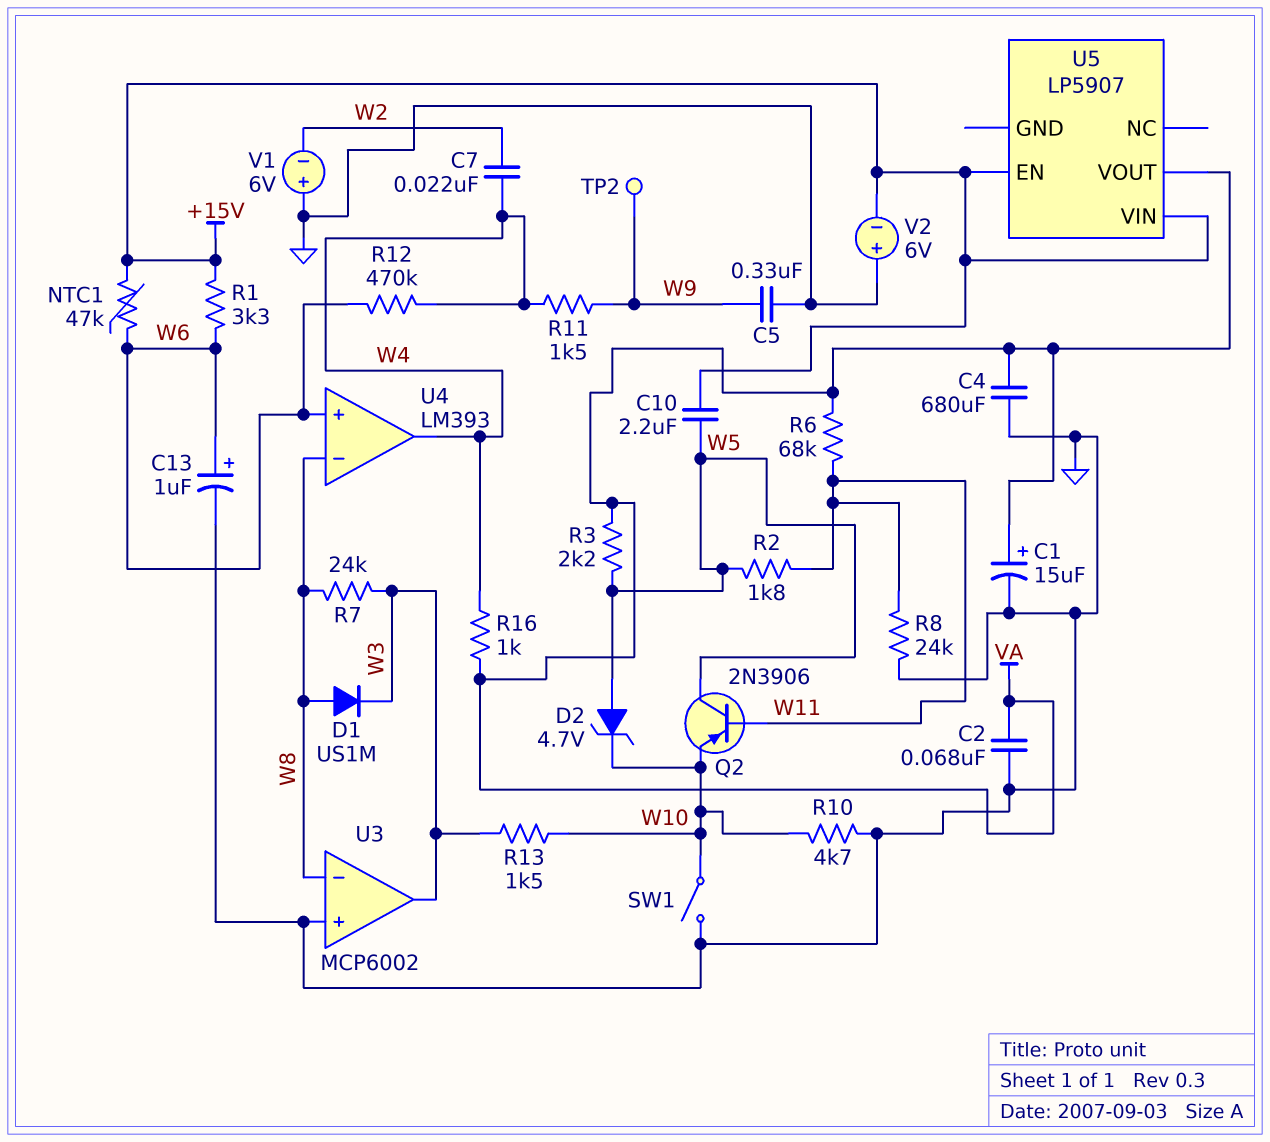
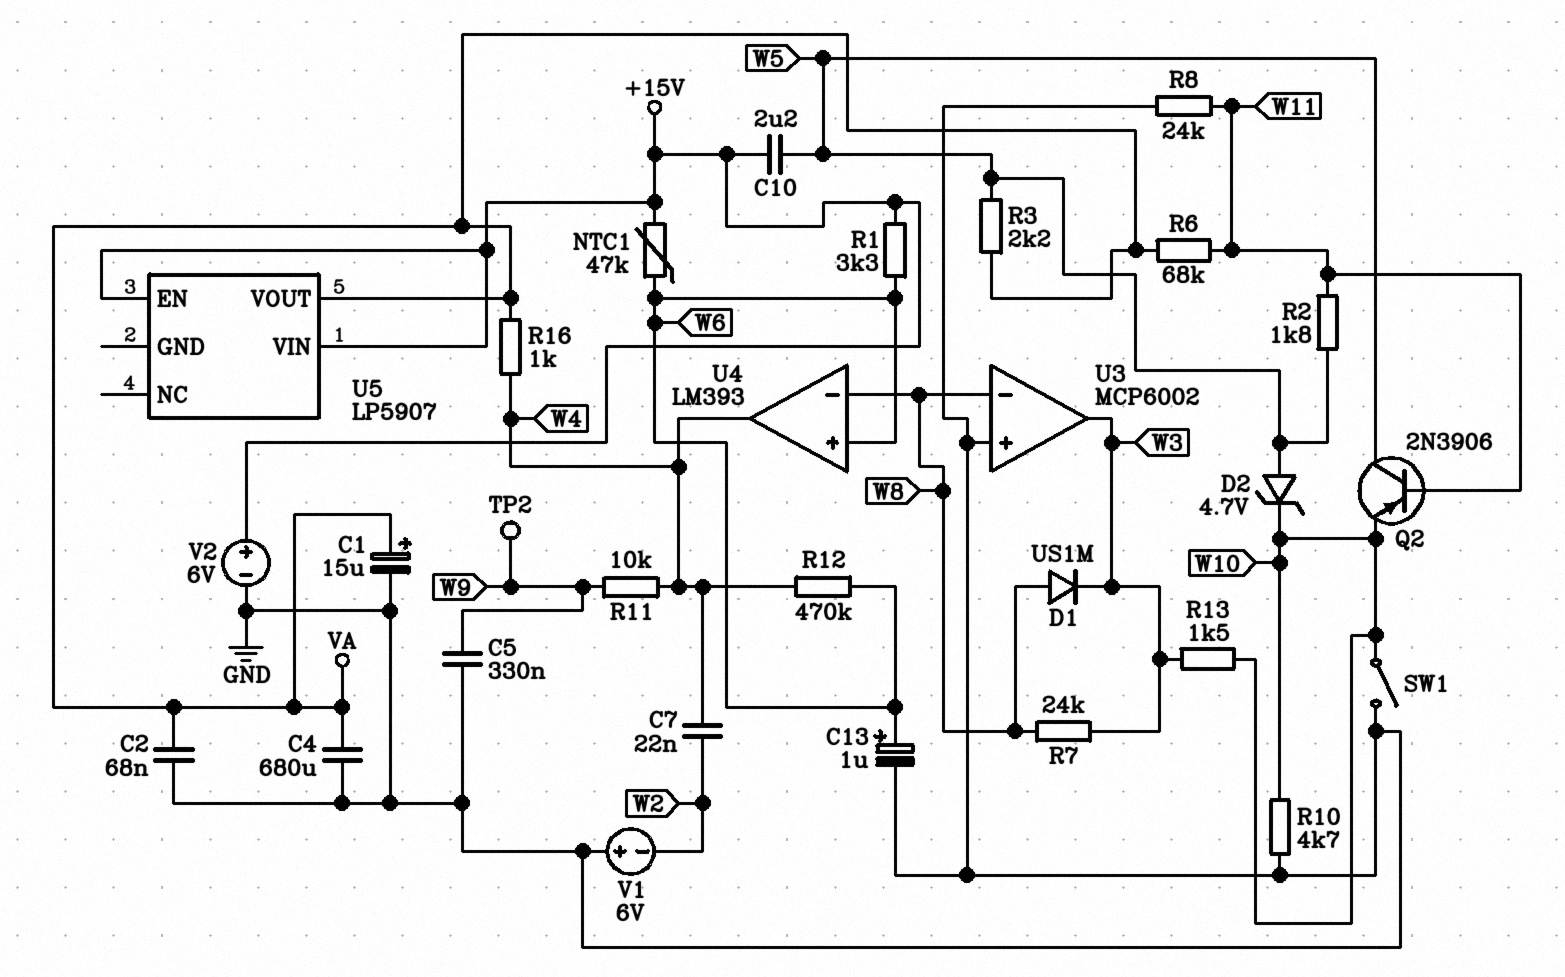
R11: 1.5k (W4, W9) -> 10k (W4, W9)
V2: 6V (plus GND, minus +15V) -> 6V (plus +15V, minus GND)

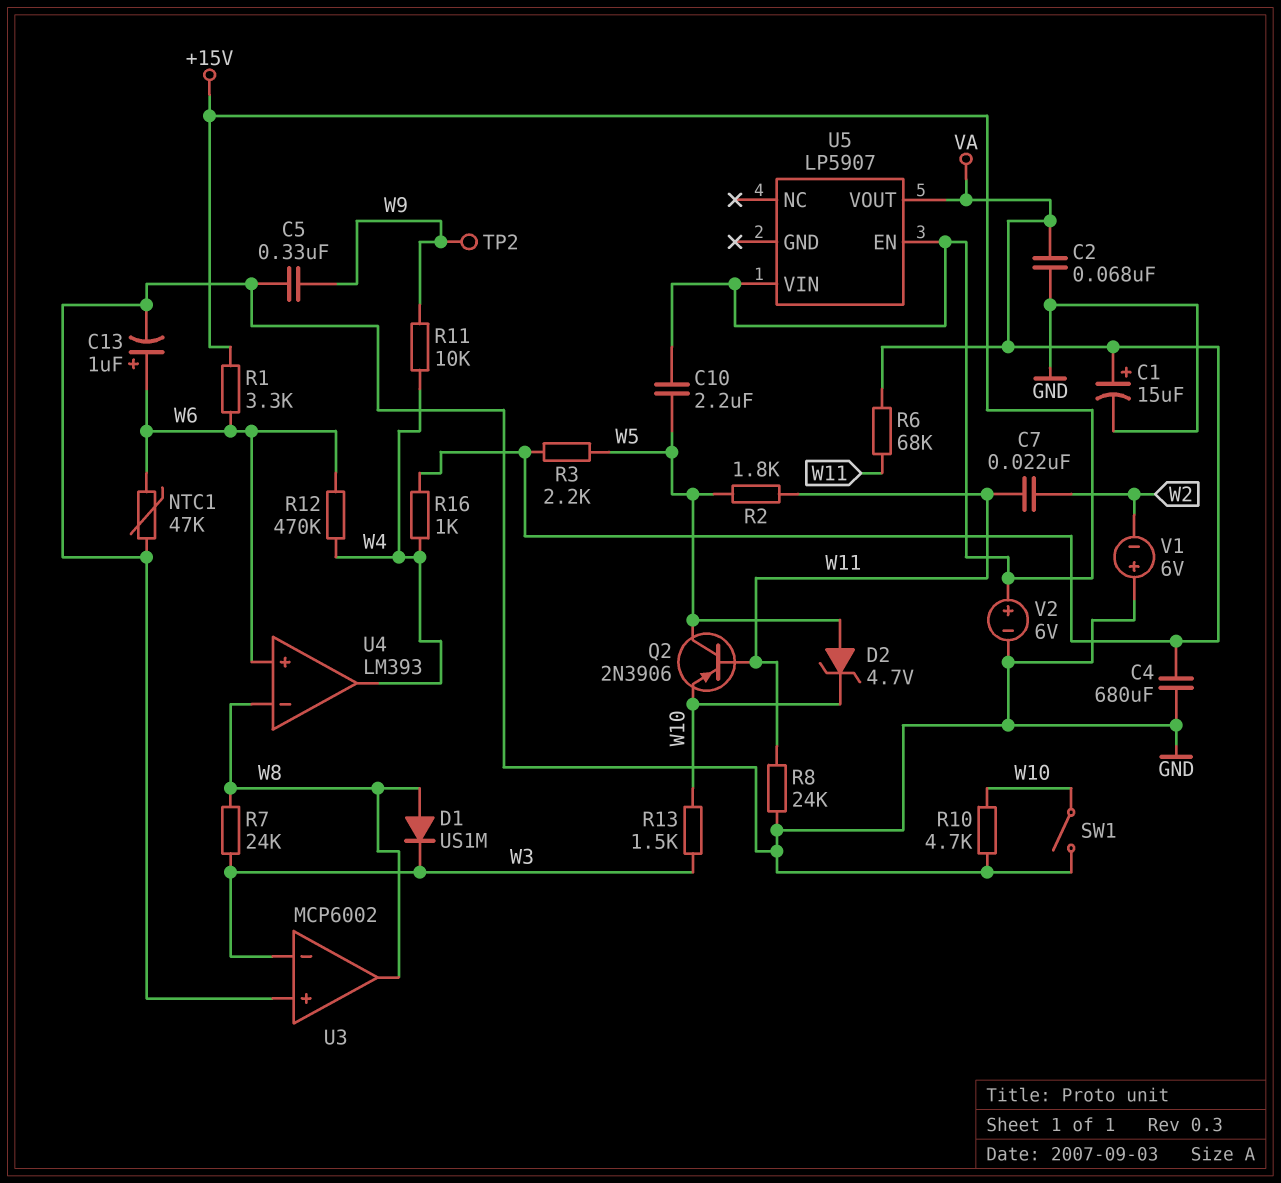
C7: 22nF (W2, W4) -> 22nF (W2, W11)
NTC1: 47k (+15V, W6) -> 47k (GND, W6)
U3 pin in-: W8 -> W3
U3 pin out: W3 -> W8

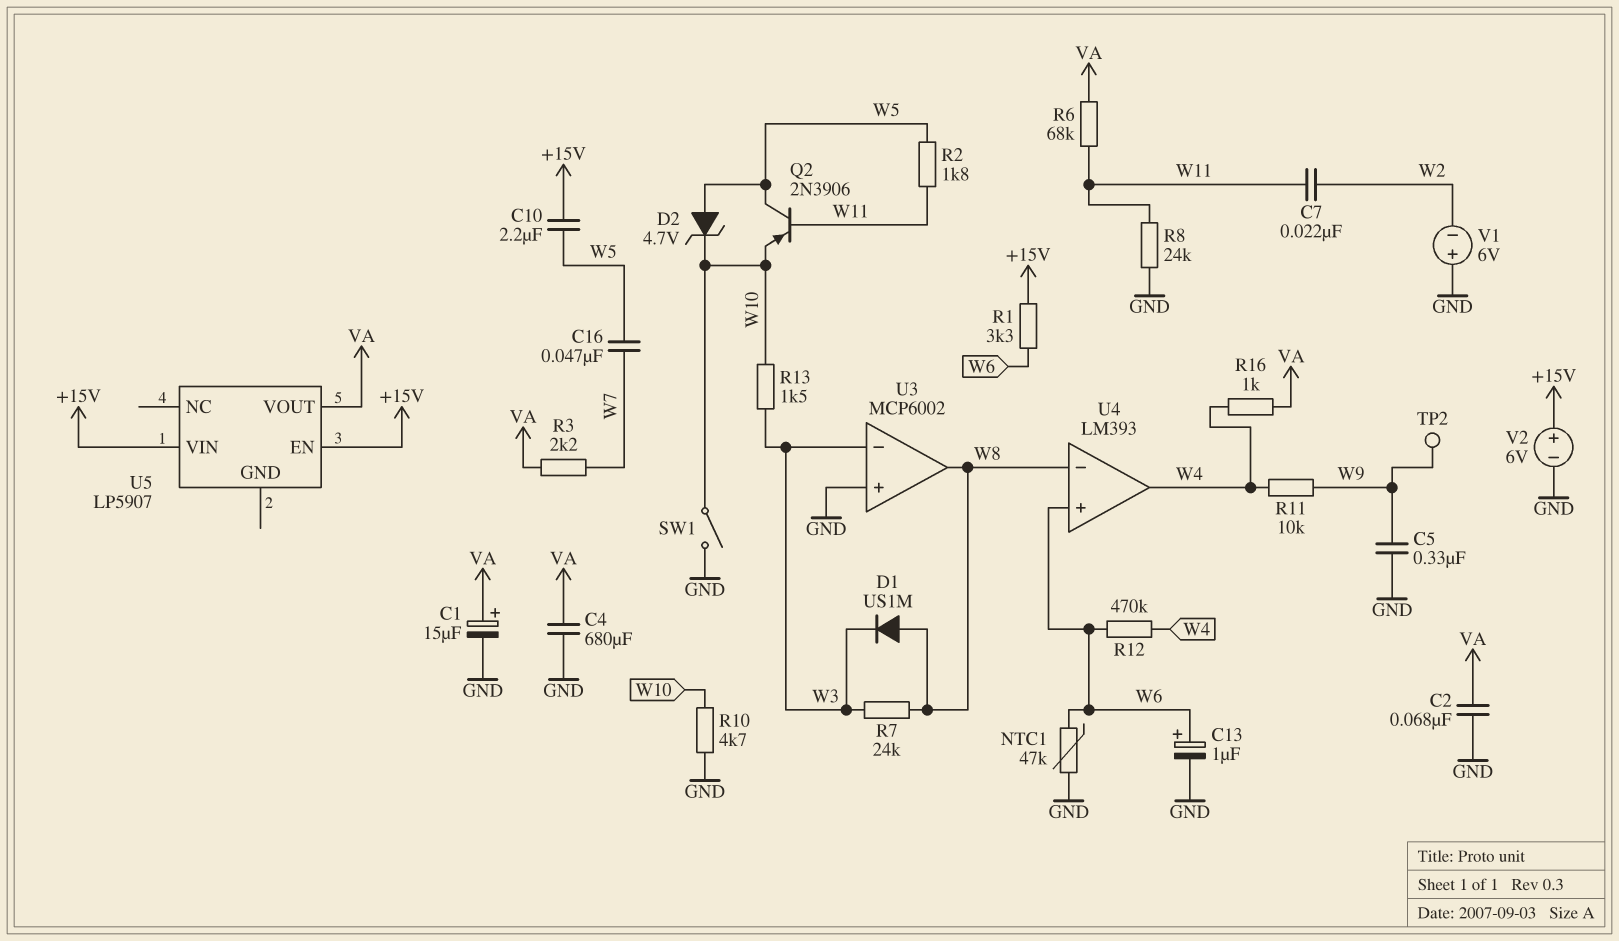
C16: none -> 47nF (W5, W7)
R3: 2.2k (VA, W5) -> 2.2k (VA, W7)

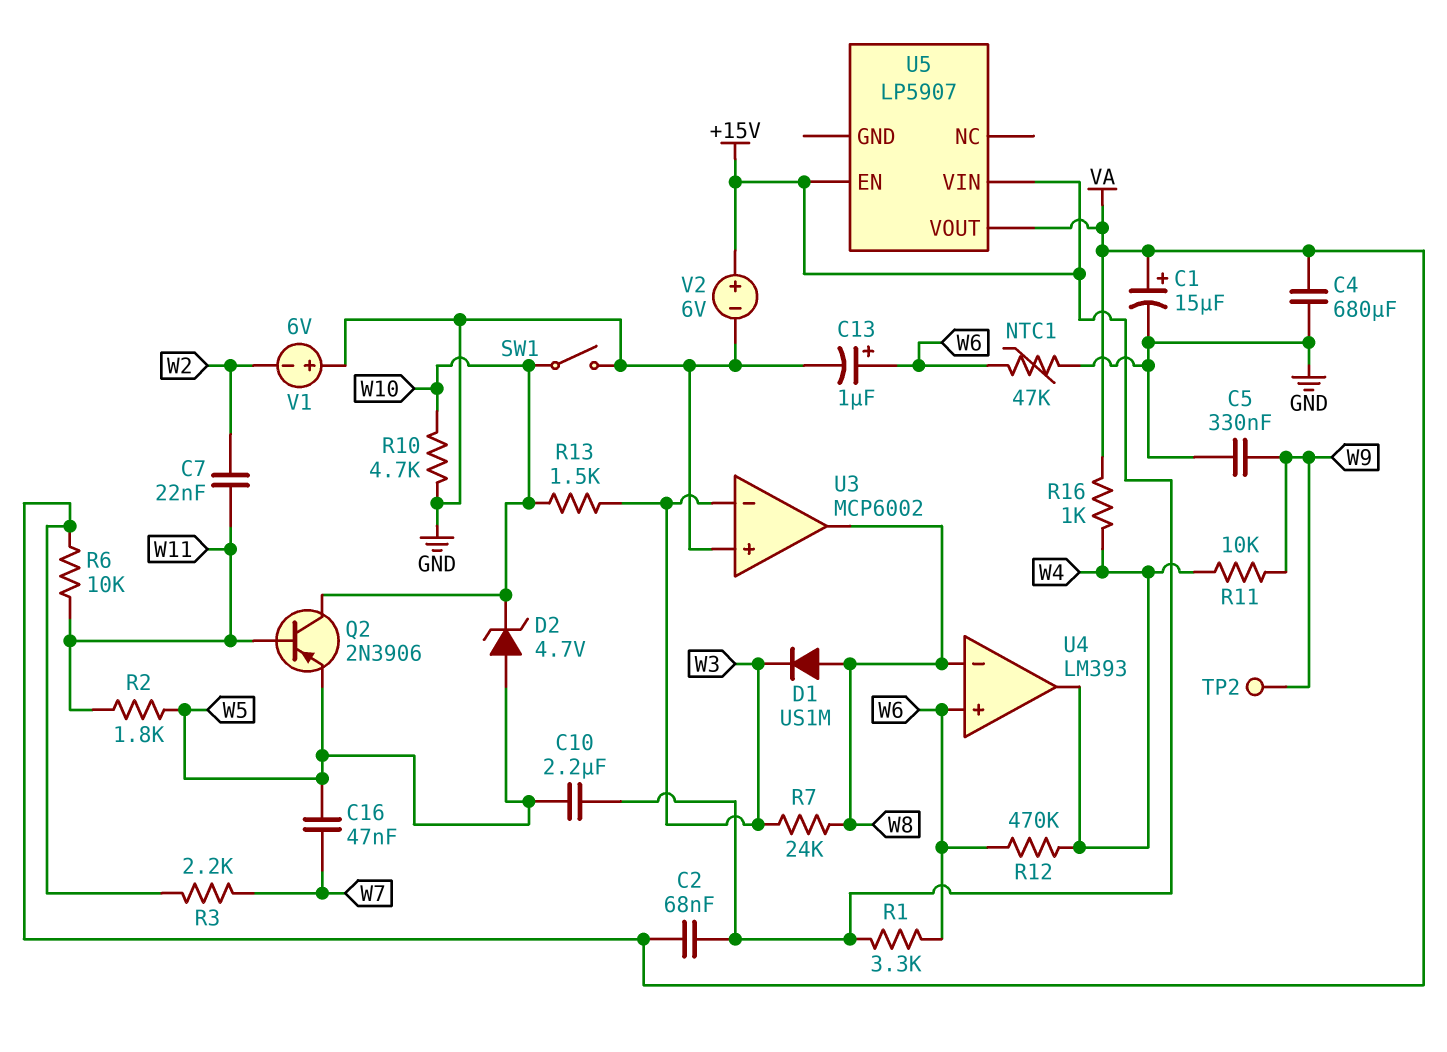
C2: 68nF (GND, VA) -> 68nF (+15V, VA)
Q2: PNP 2N3906 (B W11, C W5, E W10) -> PNP 2N3906 (B W11, C W10, E W5)
R6: 68k (VA, W11) -> 10k (VA, W11)
R8: 24k (GND, W11) -> none

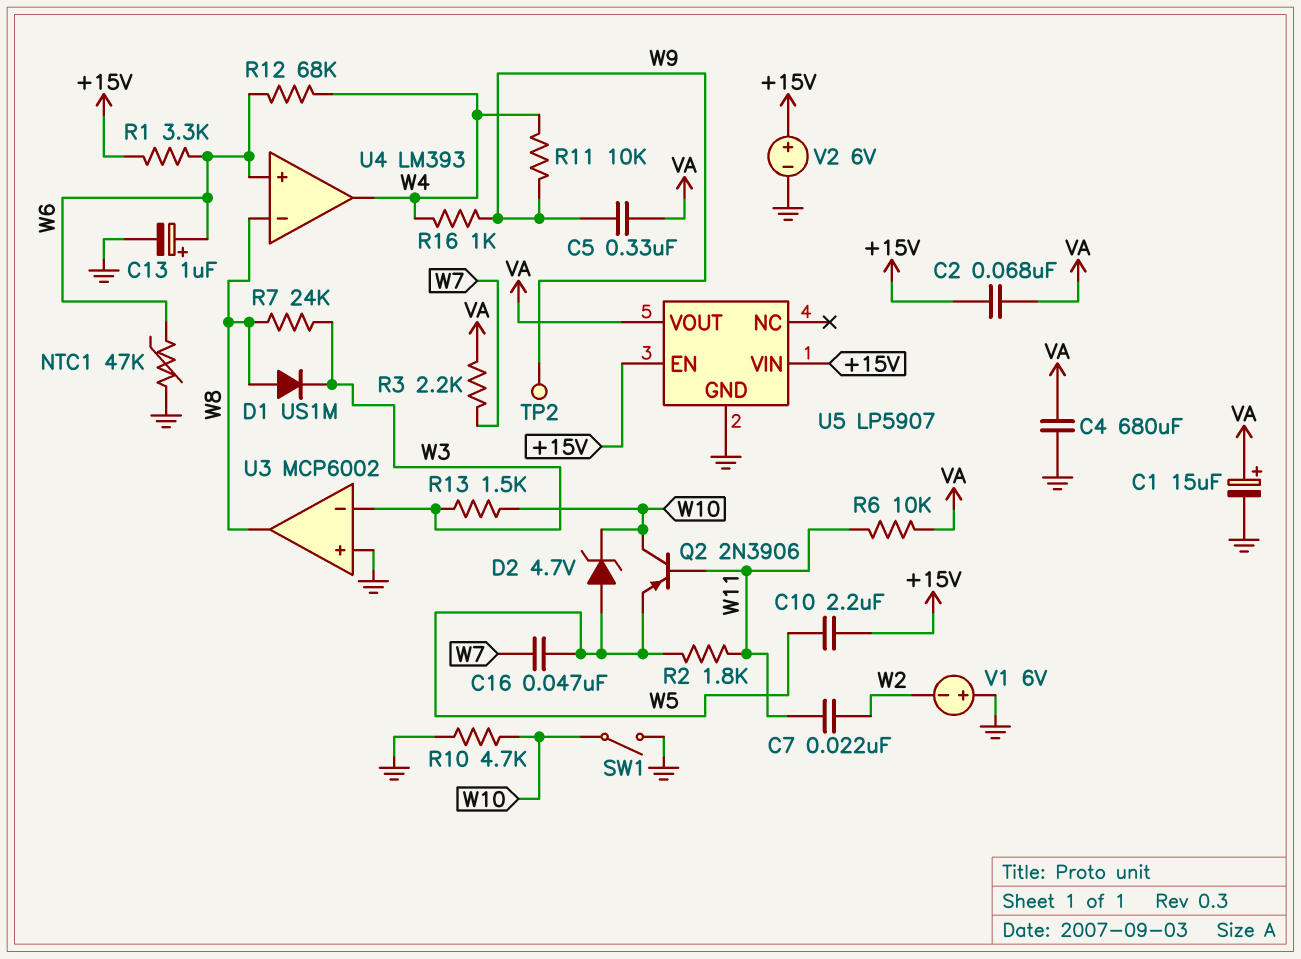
C5: 330nF (GND, W9) -> 330nF (VA, W9)
R12: 470k (W4, W6) -> 68k (W4, W6)
R16: 1k (VA, W4) -> 1k (W4, W9)
U5 pin GND: none -> GND

